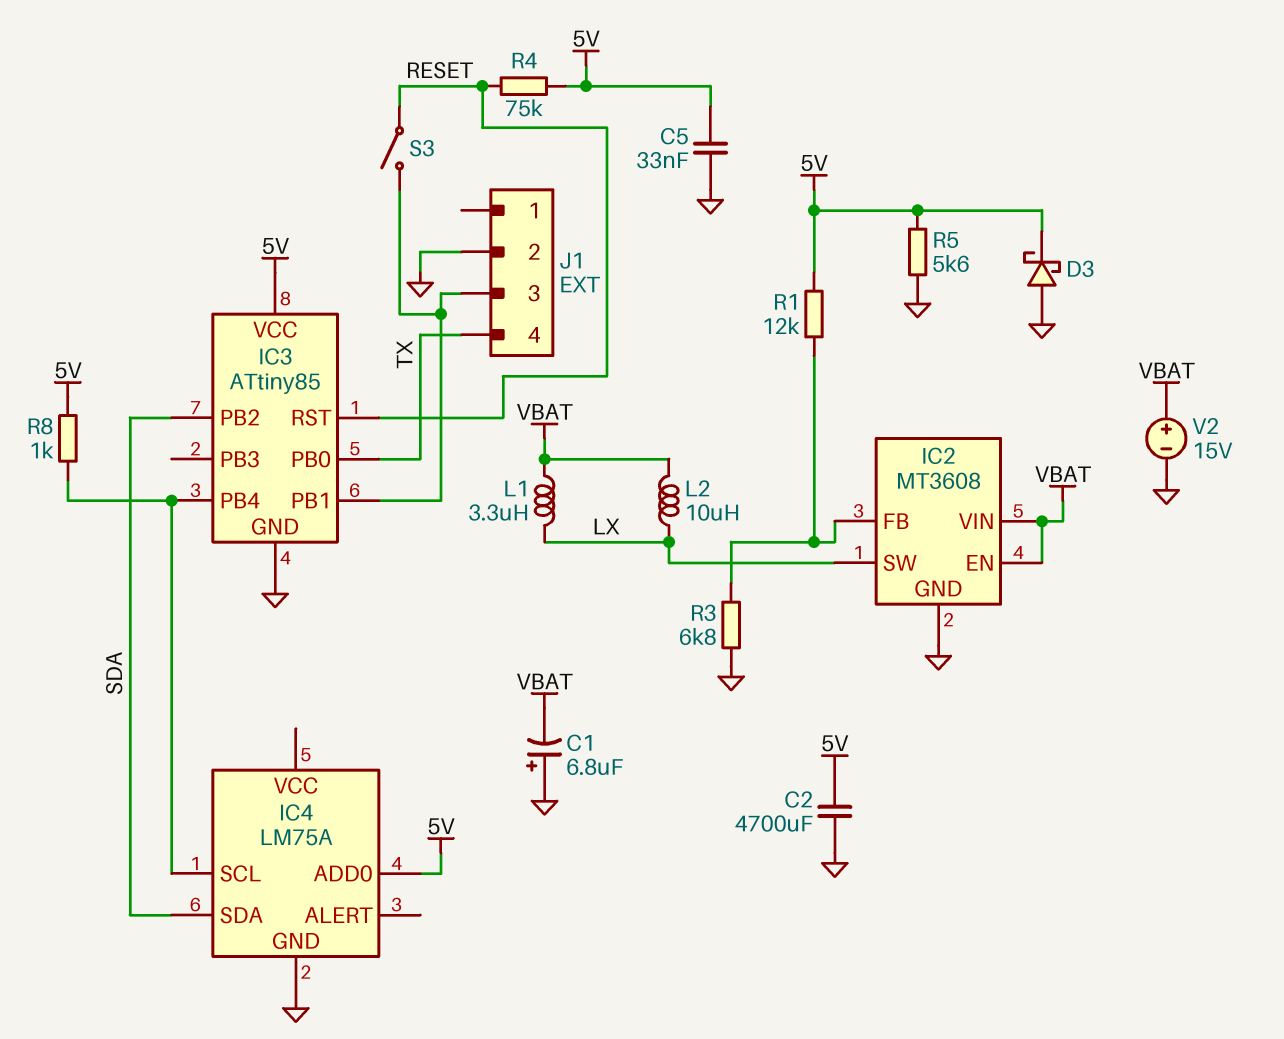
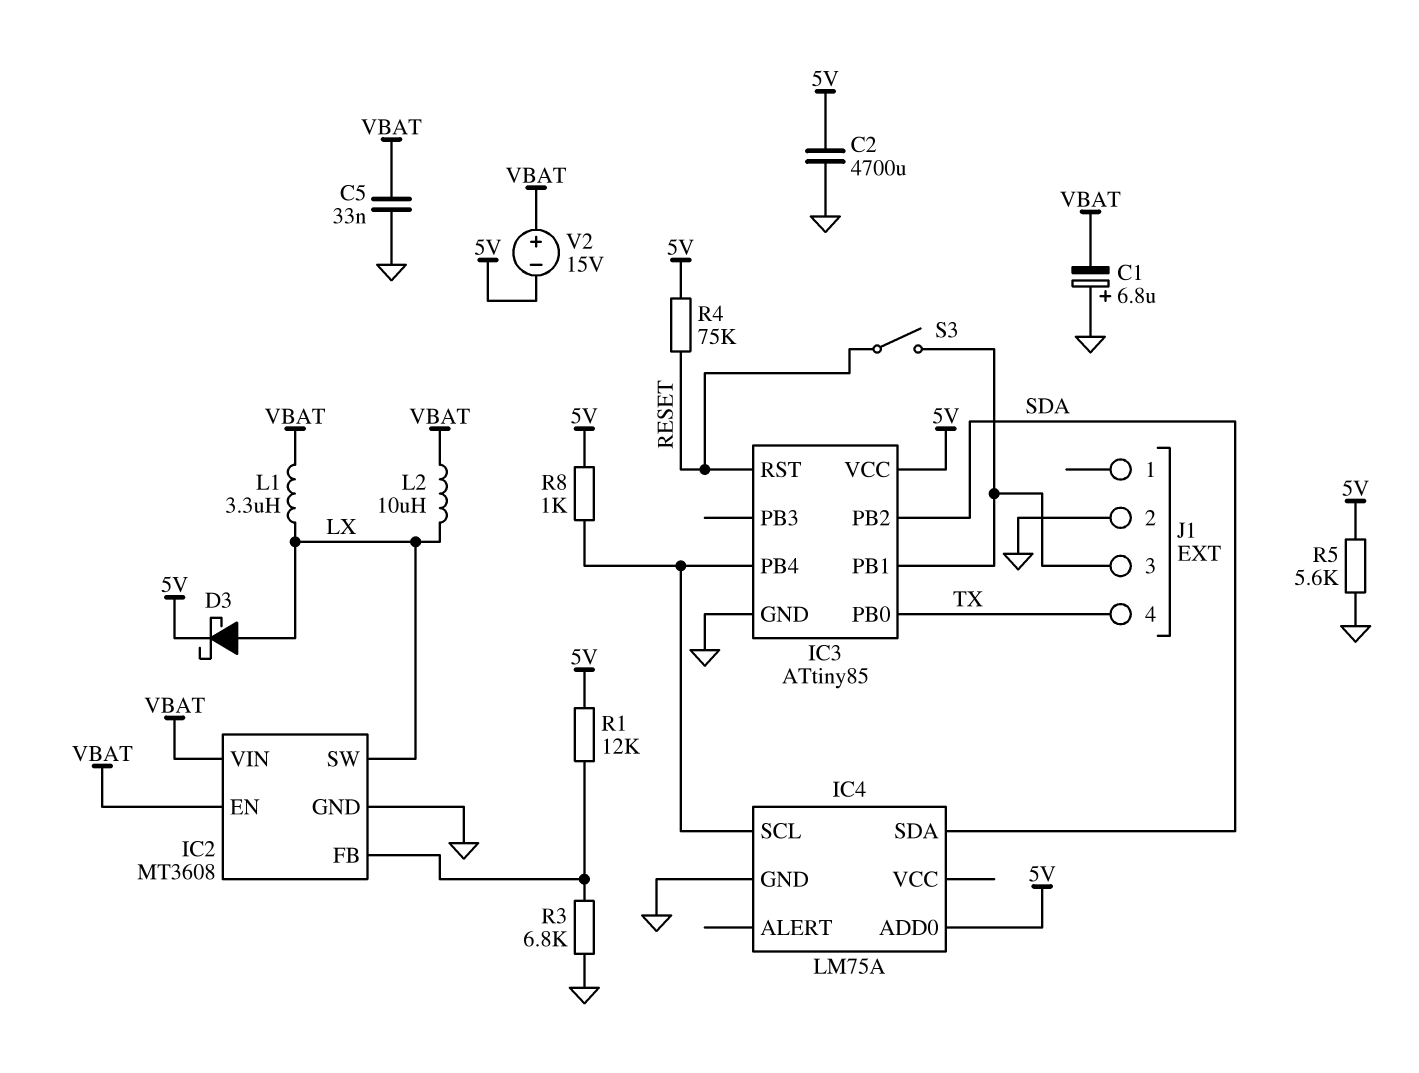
C5: 33nF (5V, GND) -> 33nF (GND, VBAT)
D3: schottky (A GND, K 5V) -> schottky (A LX, K 5V)
V2: 15V (plus VBAT, minus GND) -> 15V (plus VBAT, minus 5V)

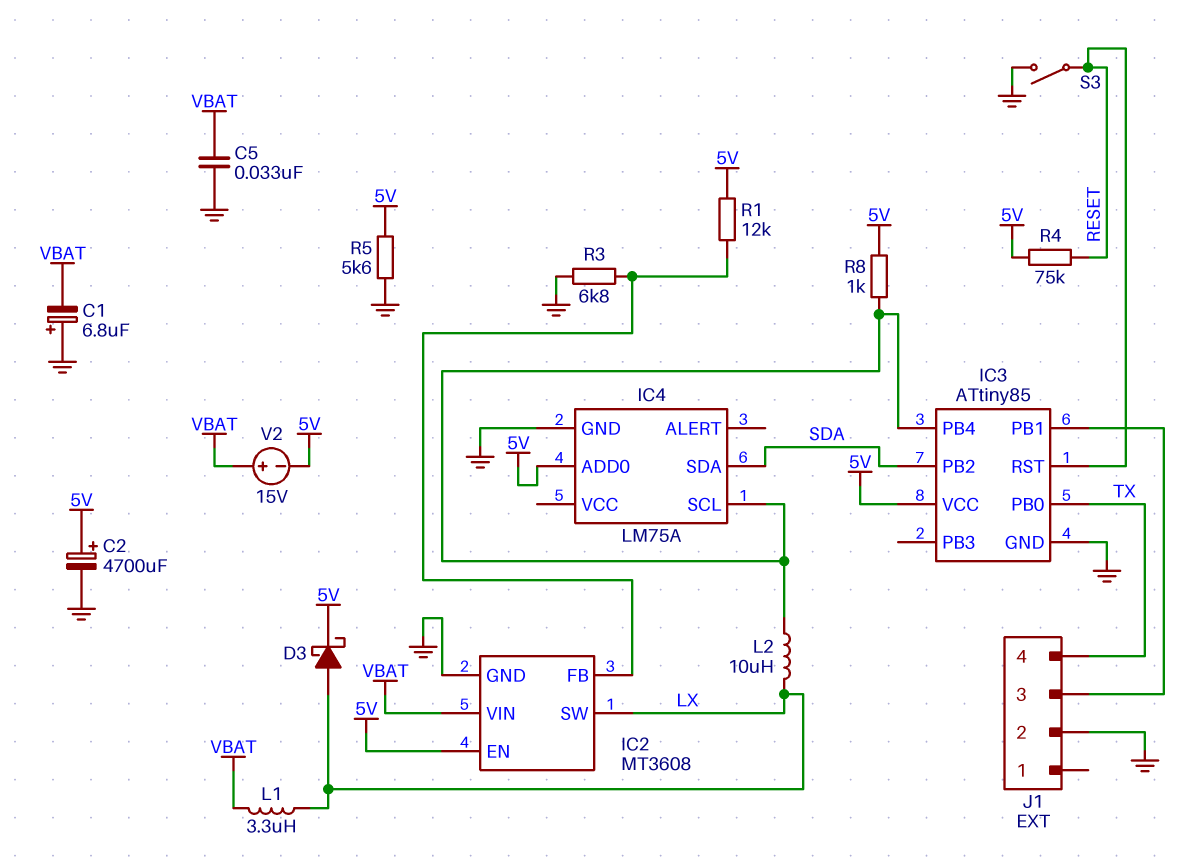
C2: 4700uF (5V, GND) -> 4700uF (plus 5V, minus GND)
IC2 pin EN: VBAT -> 5V
L2: 10uH (LX, VBAT) -> 10uH (IC3/PB4, LX)
S3: switch (IC3/PB1, RESET) -> switch (GND, RESET)

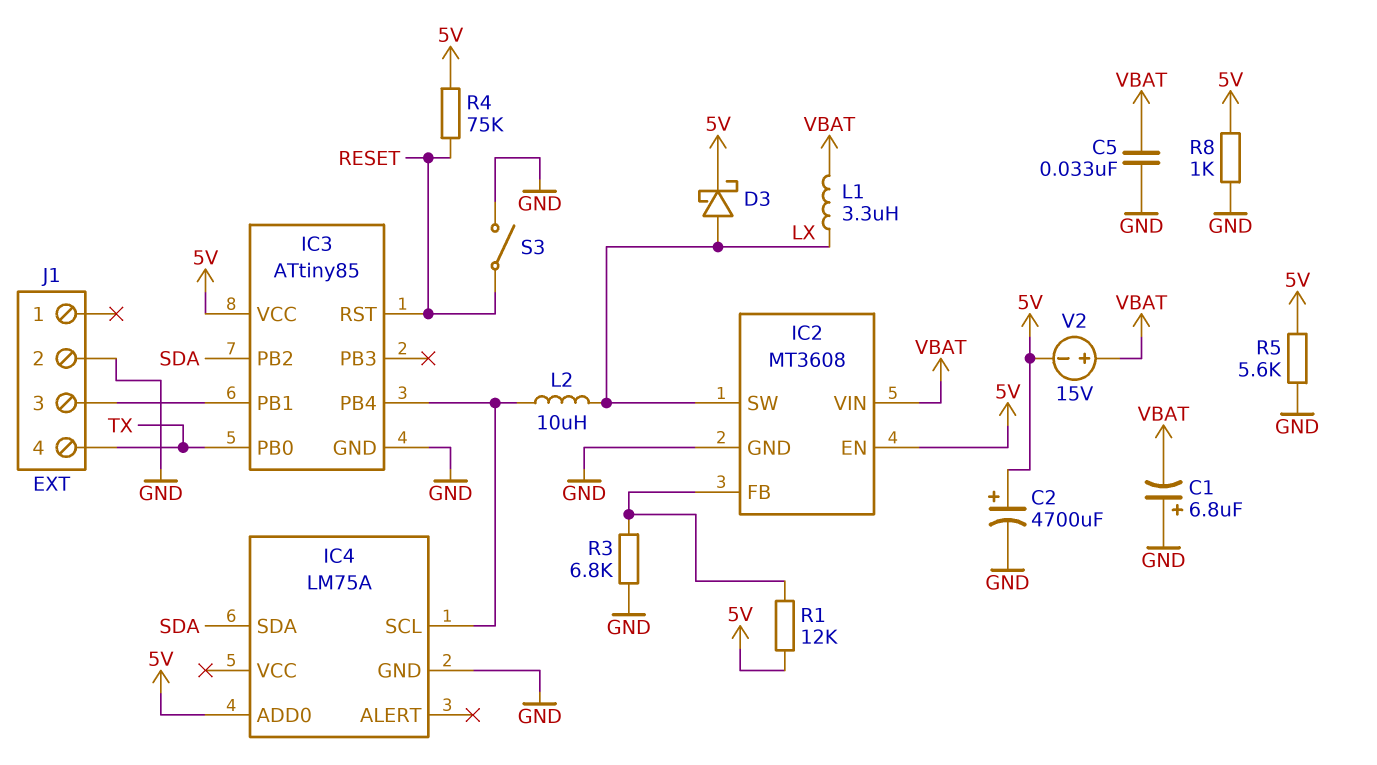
R8: 1k (5V, IC3/PB4) -> 1k (5V, GND)

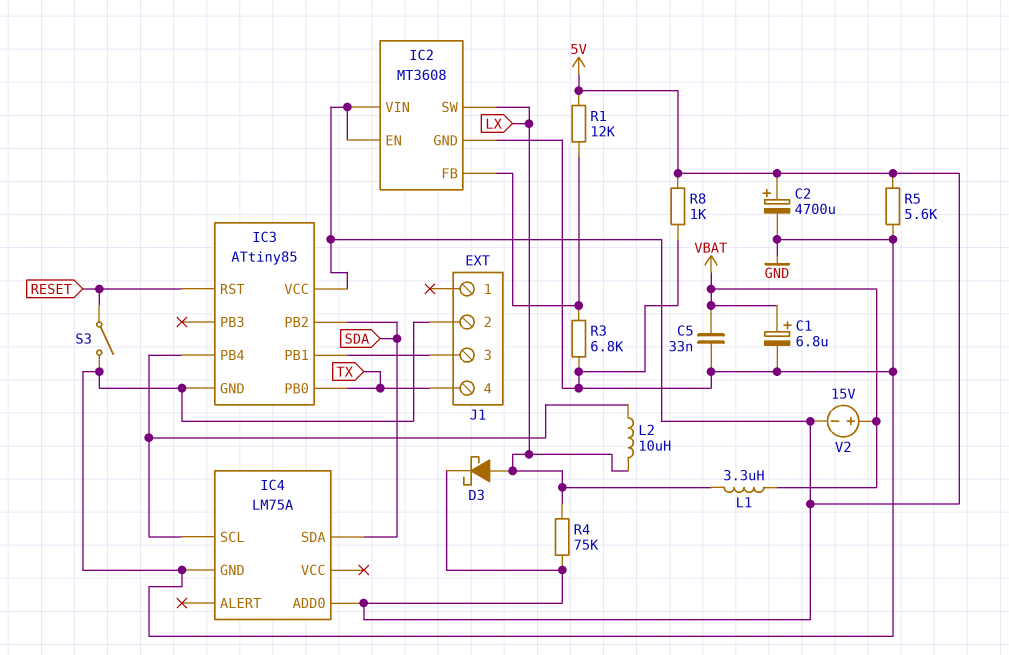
C1: 6.8uF (plus GND, minus VBAT) -> 6.8uF (plus VBAT, minus GND)
IC2 pin VIN: VBAT -> 5V
R4: 75k (5V, RESET) -> 75k (5V, LX)

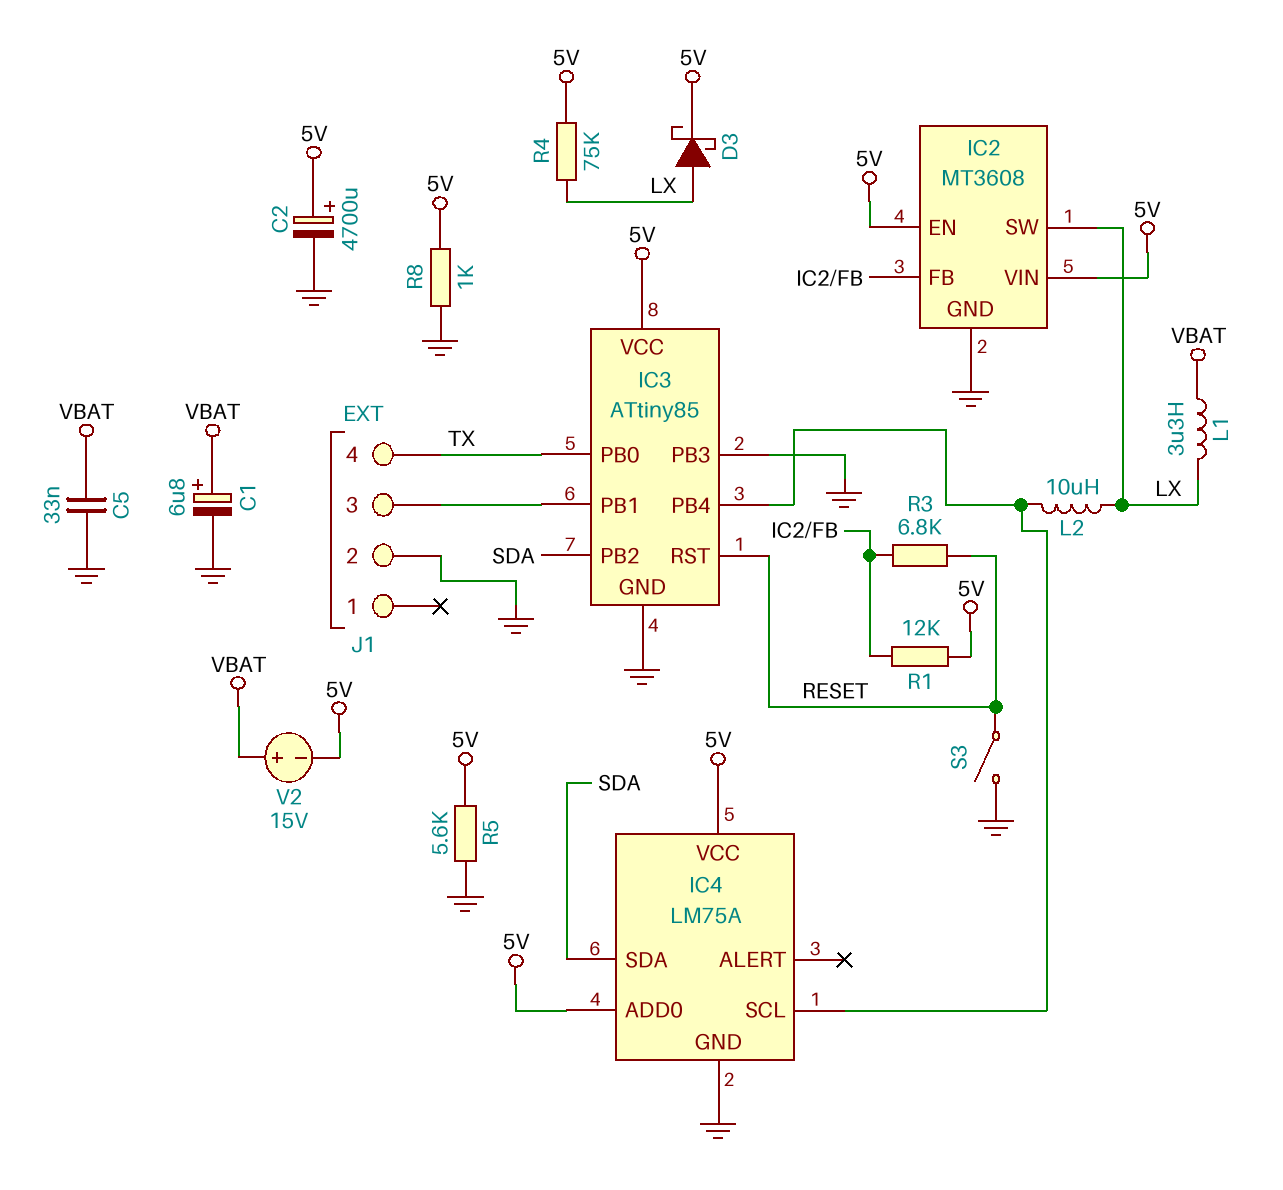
IC3 pin PB3: none -> GND
IC4 pin VCC: none -> 5V
R3: 6.8k (GND, IC2/FB) -> 6.8k (IC2/FB, RESET)

